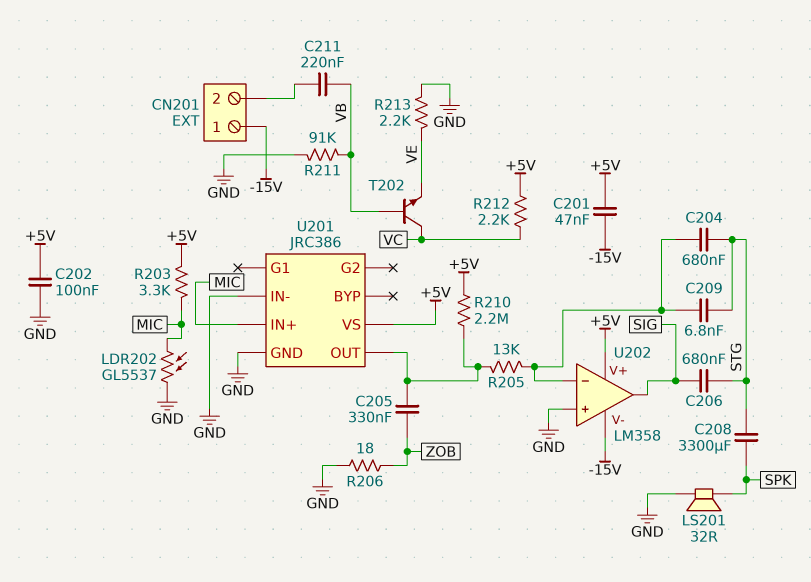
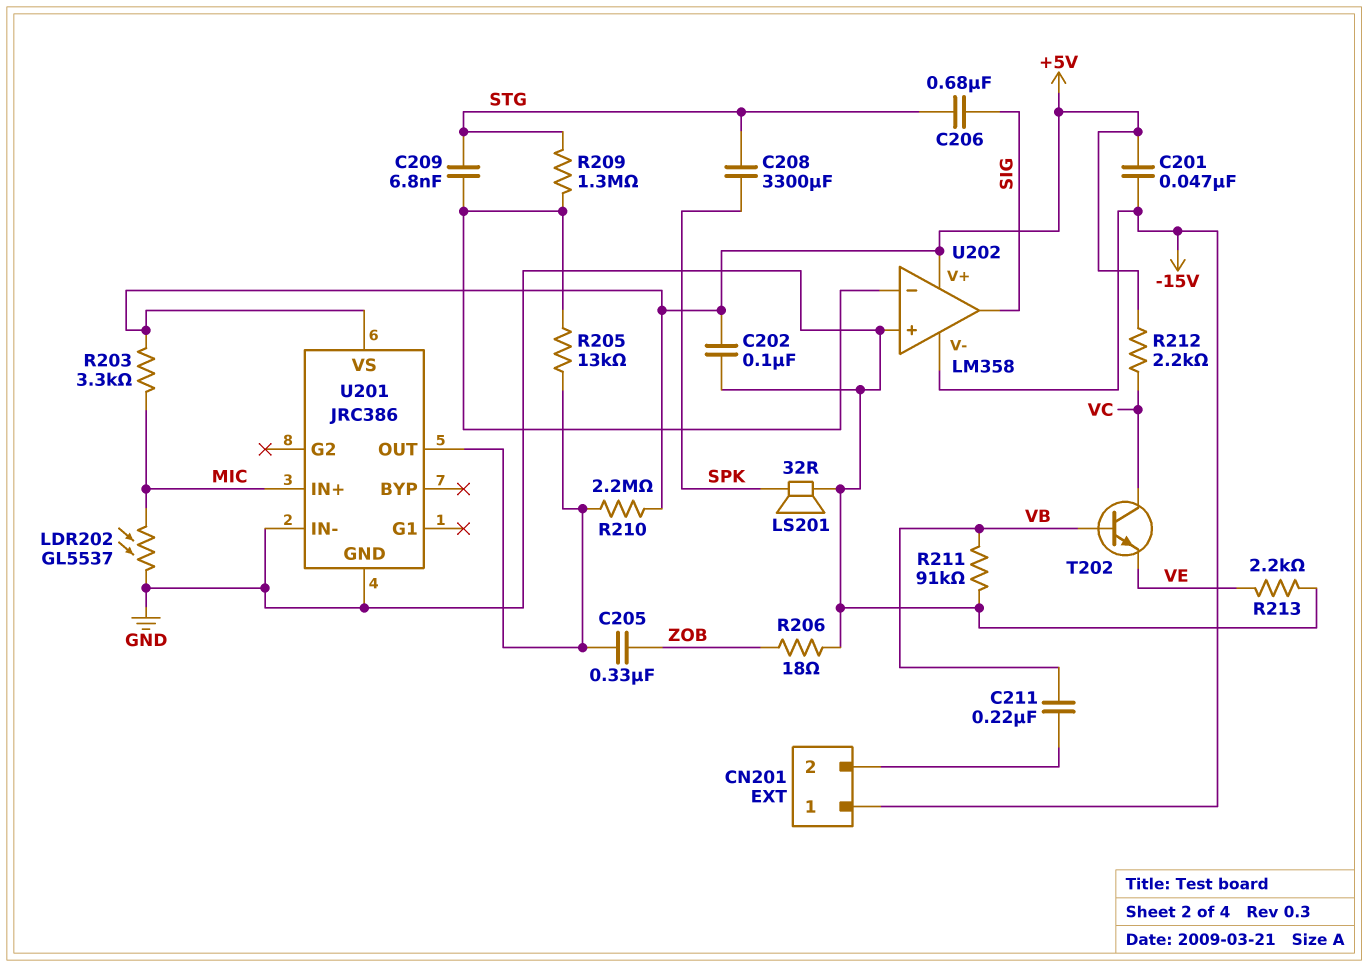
C204: 680nF (STG, U202/in-) -> none
R209: none -> 1.3M (STG, U202/in-)

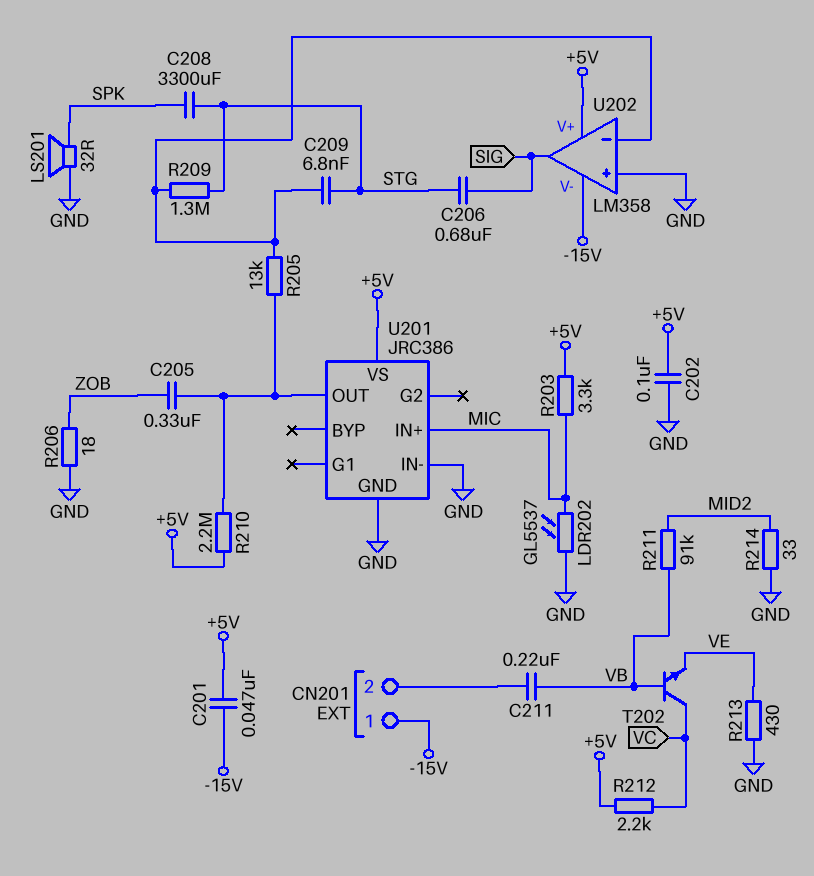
R211: 91k (GND, VB) -> 91k (MID2, VB)
R213: 2.2k (GND, VE) -> 430 (GND, VE)
R214: none -> 33 (GND, MID2)

